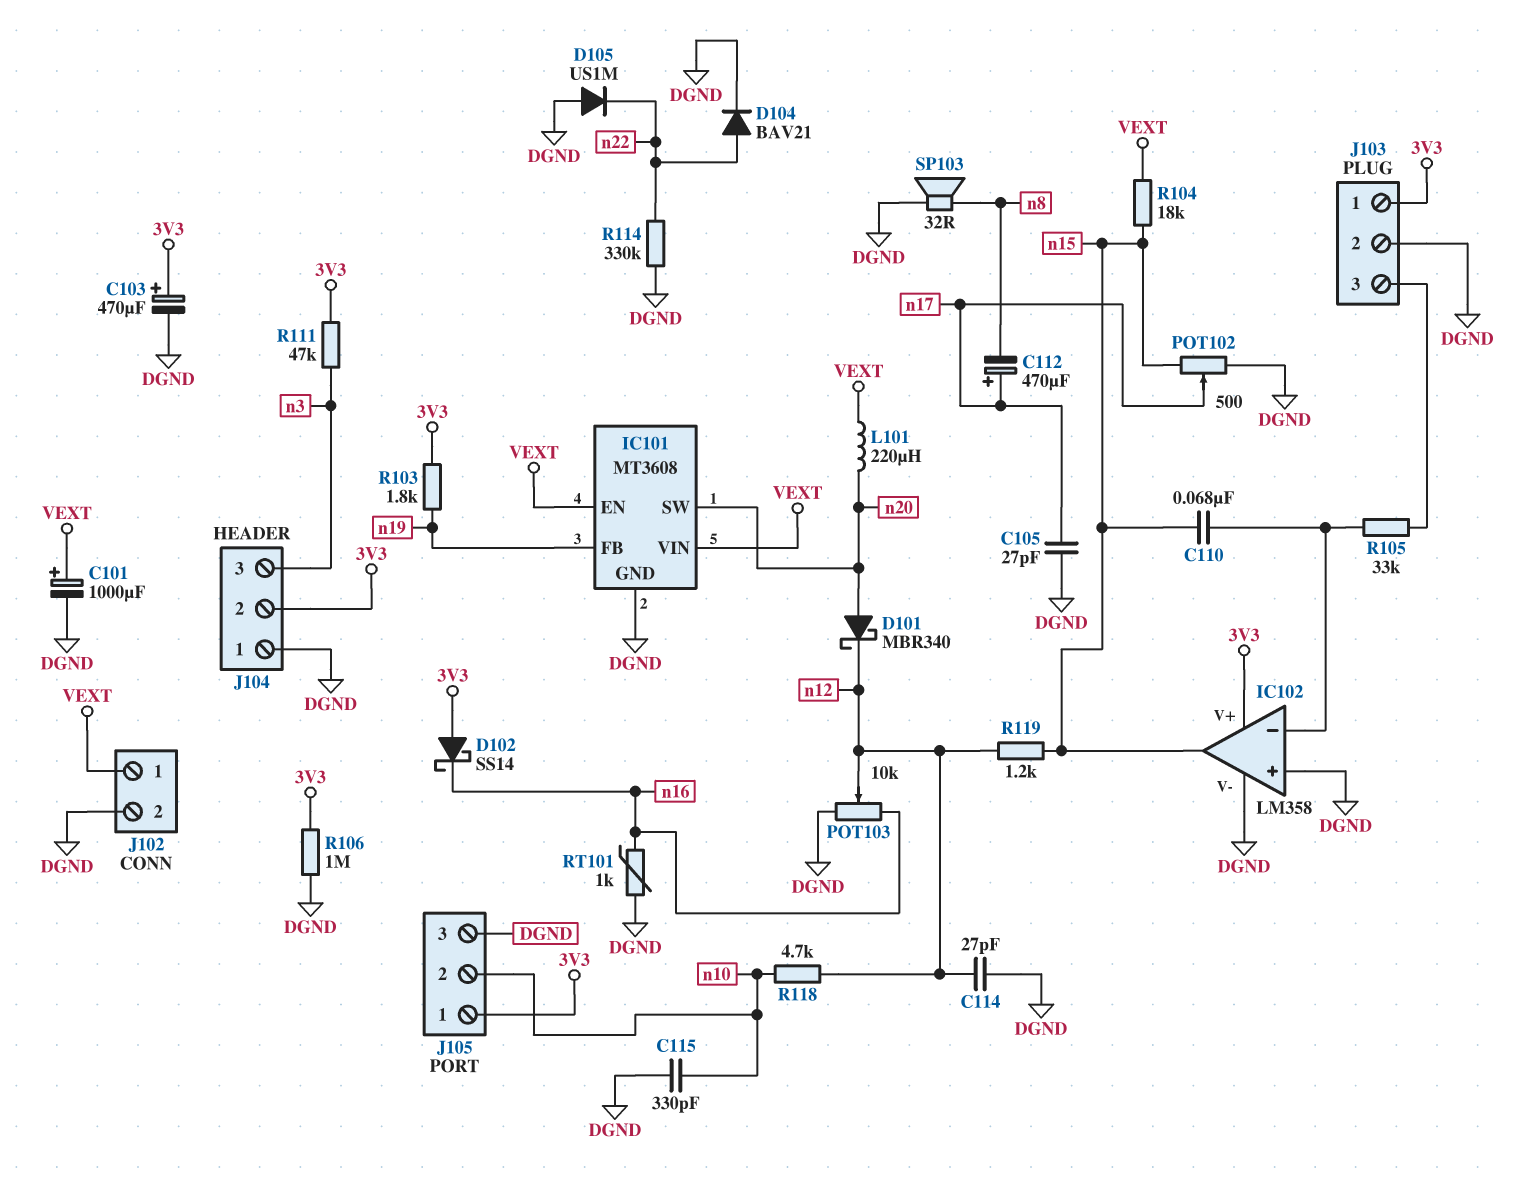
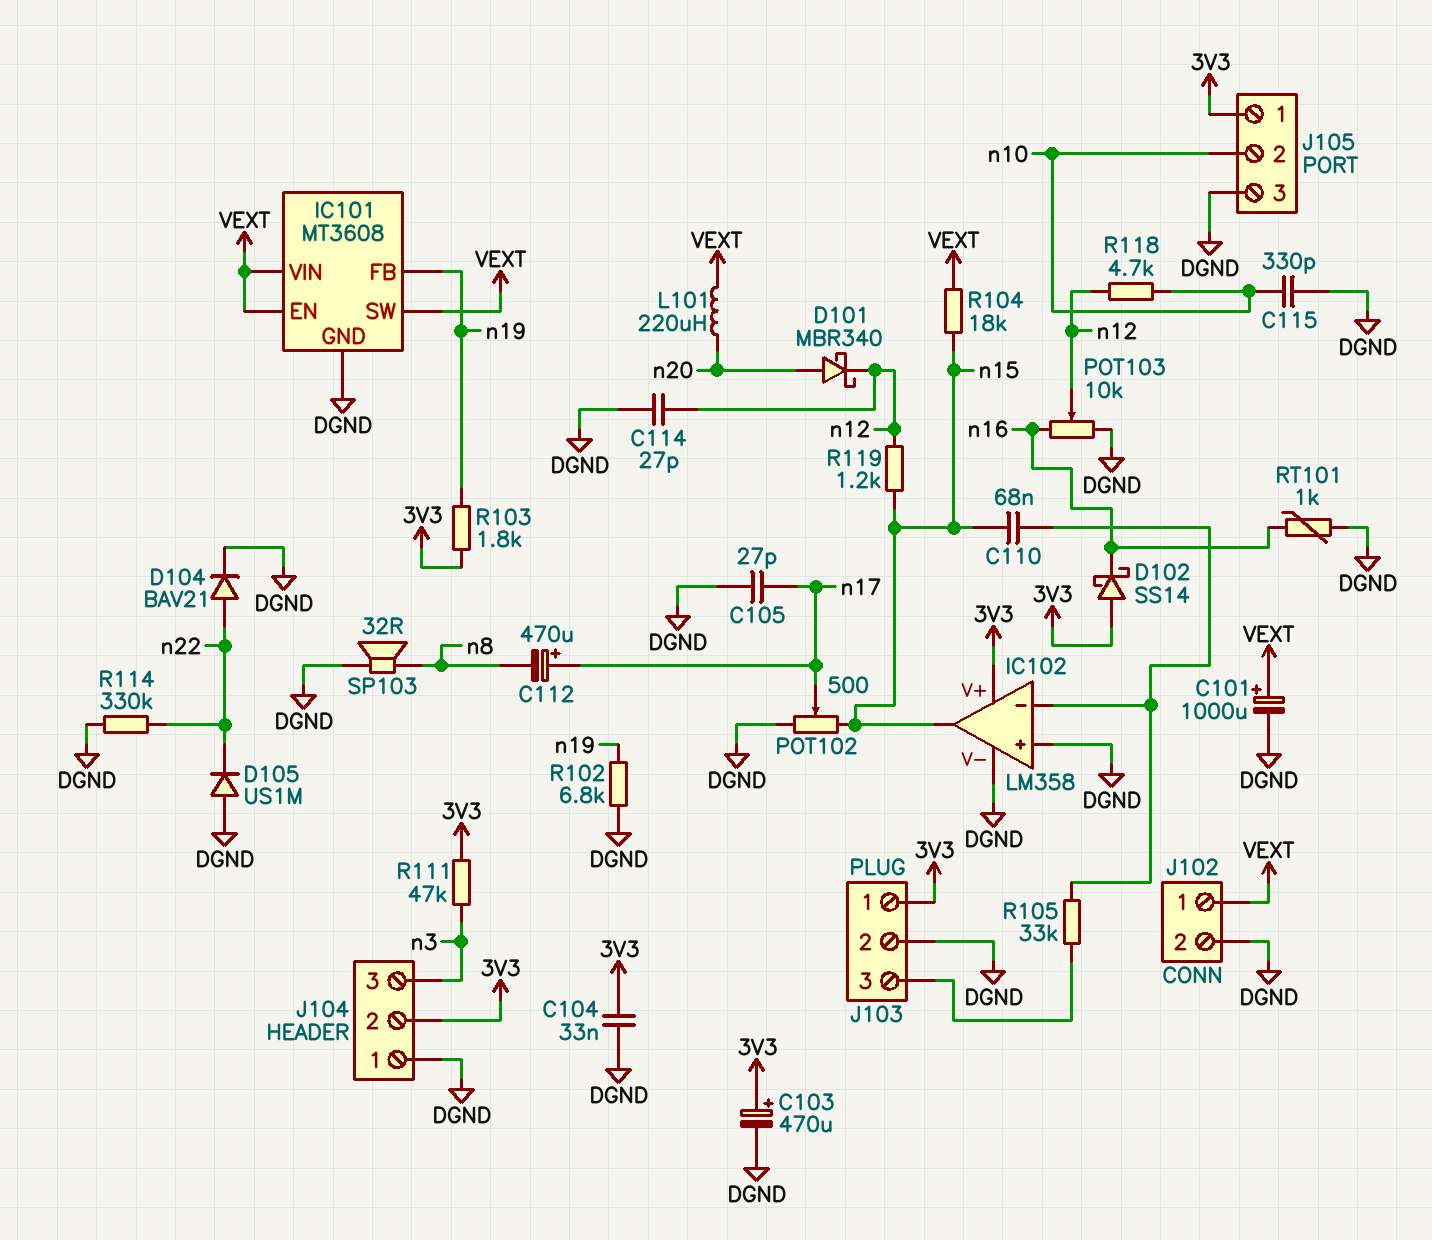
C104: none -> 33nF (3V3, DGND)
IC101 pin SW: n20 -> VEXT
R102: none -> 6.8k (DGND, n19)
R106: 1M (3V3, DGND) -> none

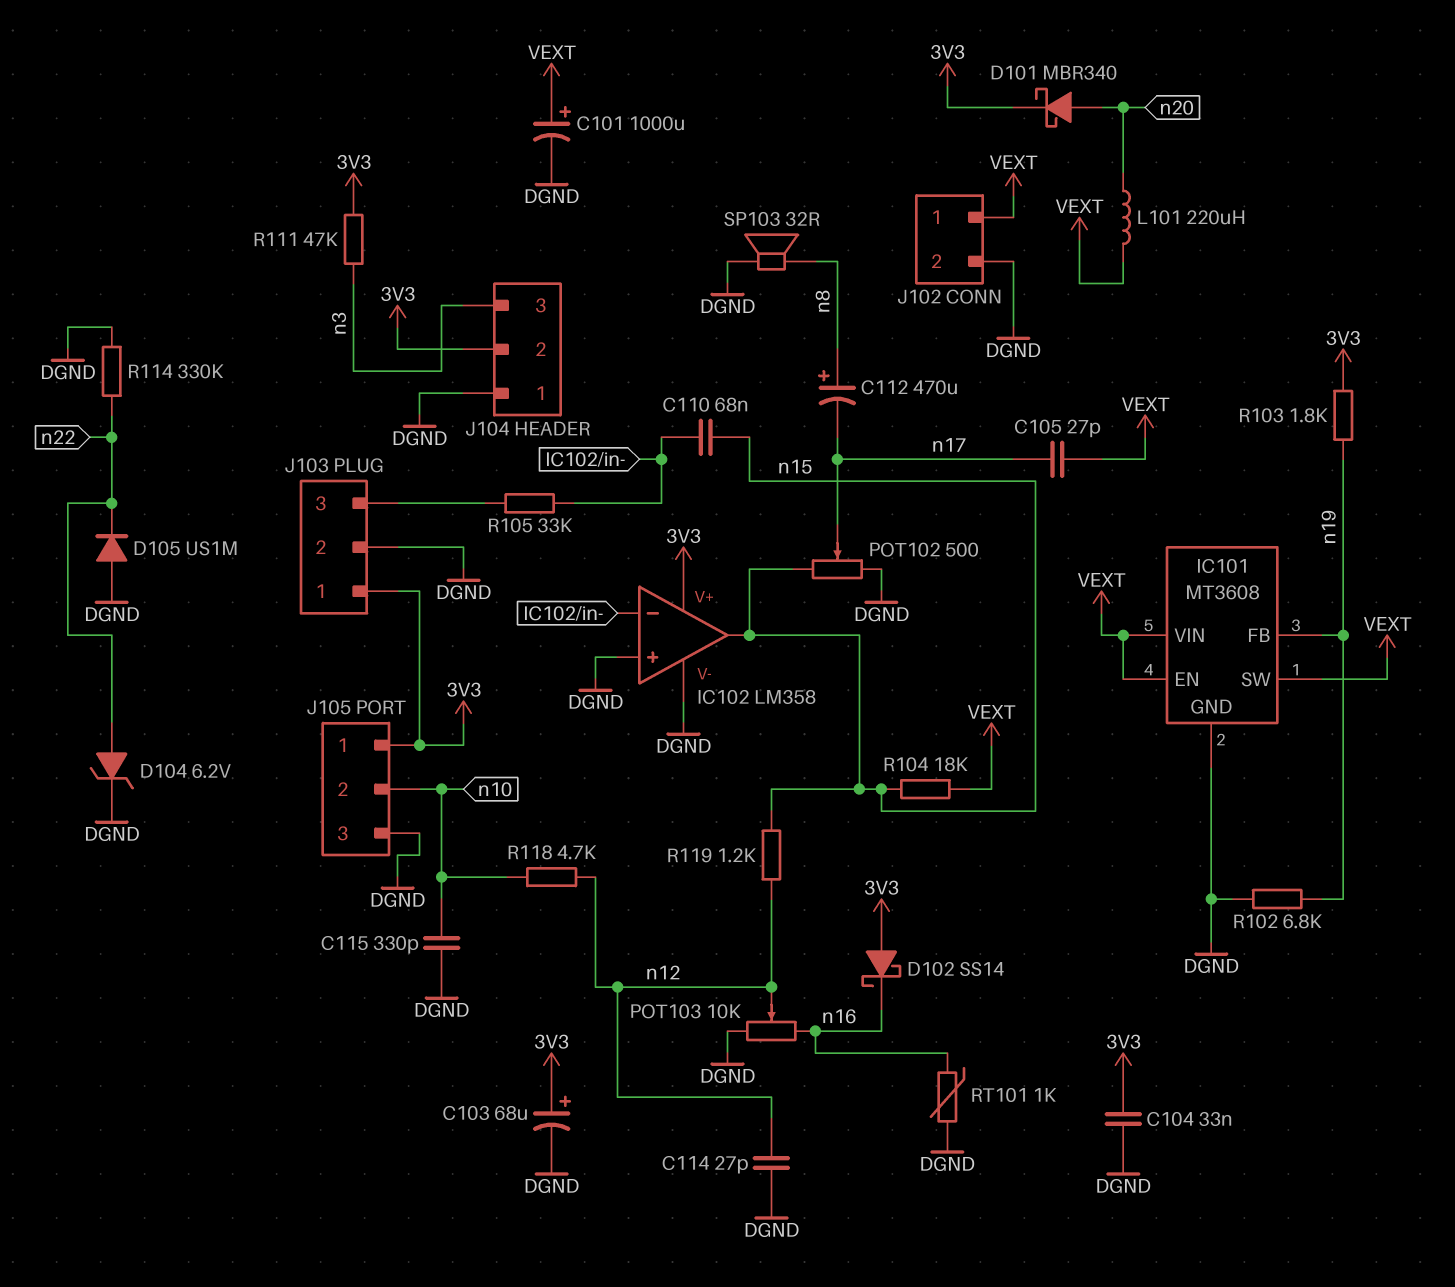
C103: 470uF (plus 3V3, minus DGND) -> 68uF (plus 3V3, minus DGND)
C105: 27pF (DGND, n17) -> 27pF (VEXT, n17)
C112: 470uF (plus n17, minus n8) -> 470uF (plus n8, minus n17)
D101: schottky MBR340 (A n20, K n12) -> schottky MBR340 (A n20, K 3V3)
D104: diode BAV21 (A n22, K DGND) -> zener 6.2V (A n22, K DGND)

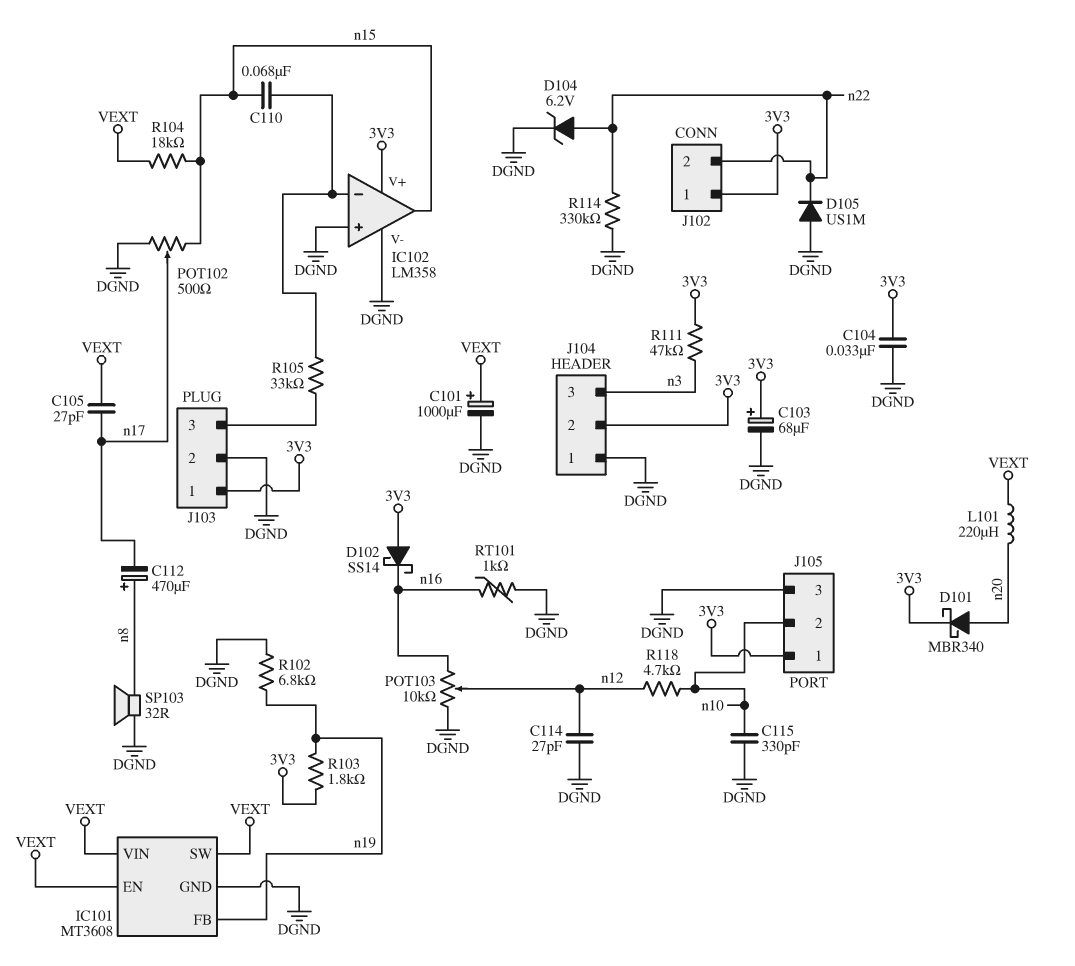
J102 pin 1: VEXT -> 3V3
J102 pin 2: DGND -> n22
R119: 1.2k (n12, n15) -> none

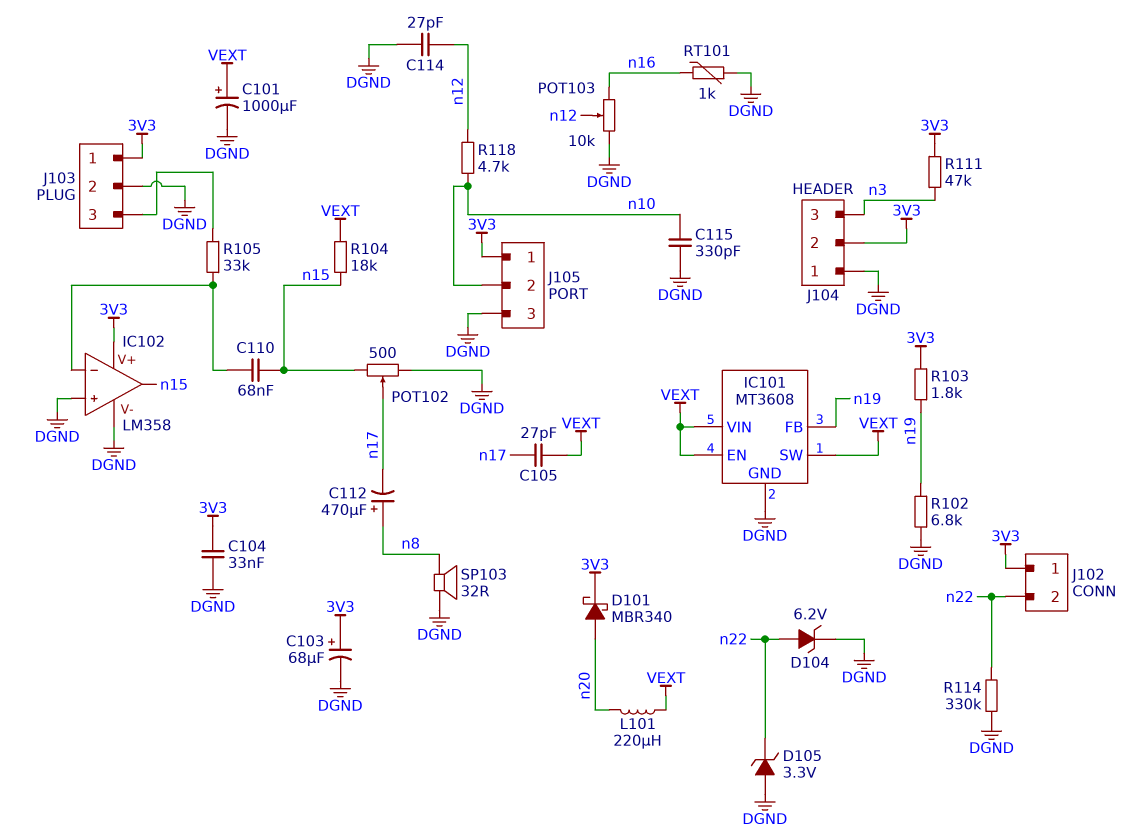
D102: schottky SS14 (A 3V3, K n16) -> none
D105: diode US1M (A DGND, K n22) -> zener 3.3V (A DGND, K n22)

